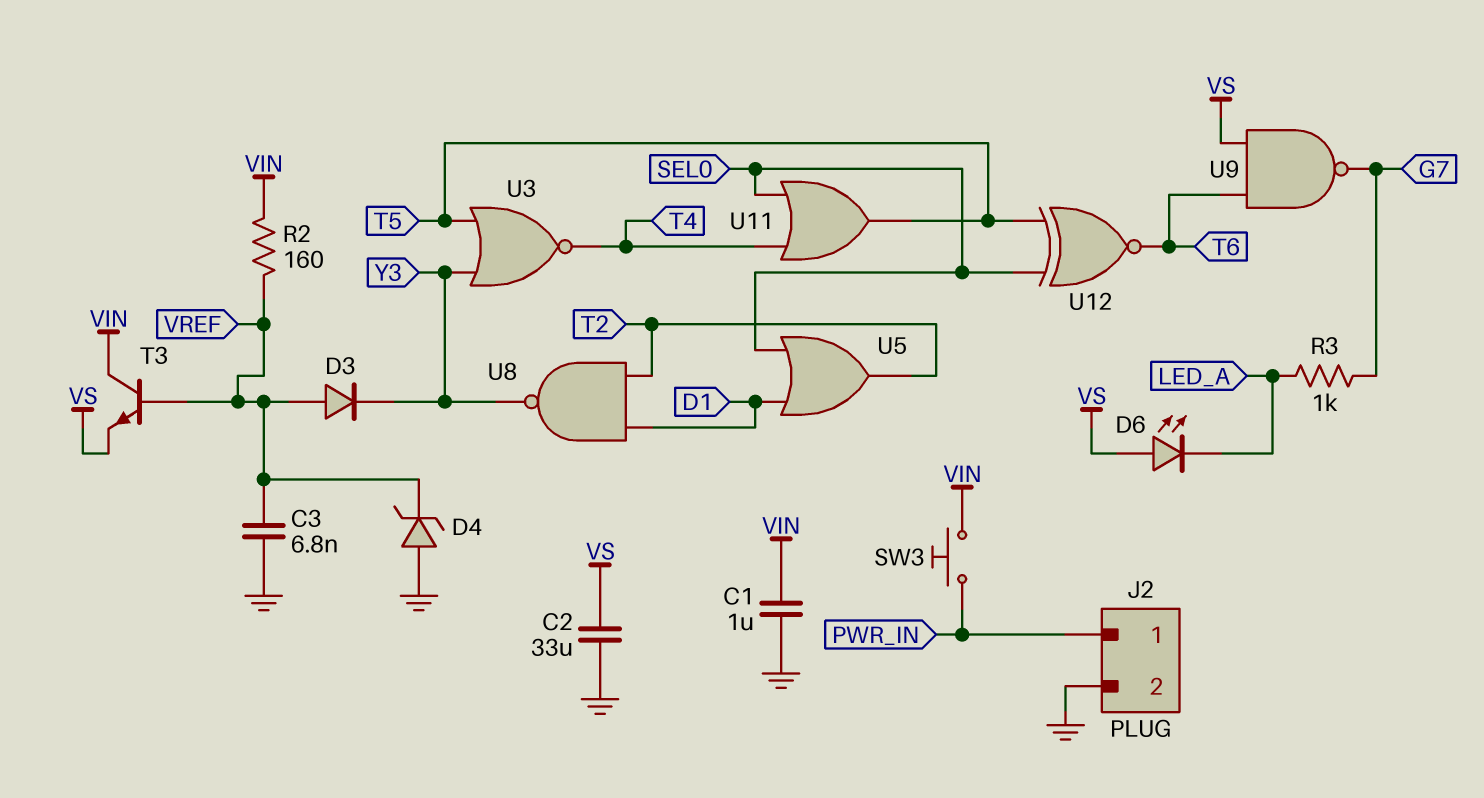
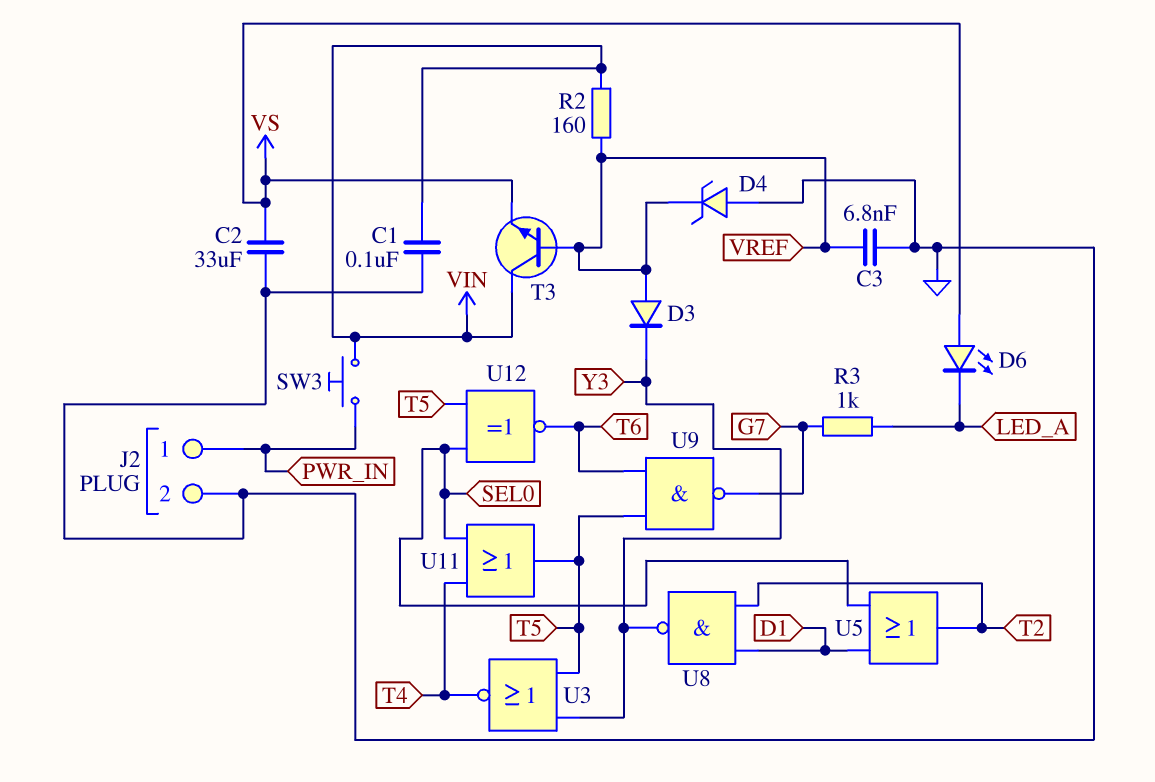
C1: 1uF (GND, VIN) -> 100nF (GND, VIN)
U9: NAND (in T6, in VS, out G7) -> NAND (in T5, in T6, out G7)

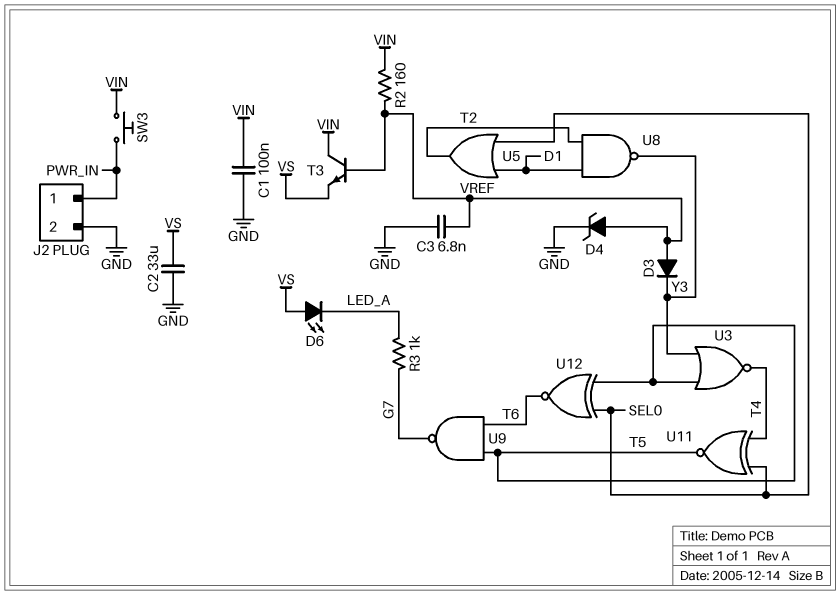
D4: zener (A GND, K VREF) -> zener (A VREF, K GND)
U11: OR (in SEL0, in T4, out T5) -> XNOR (in SEL0, in T4, out T5)

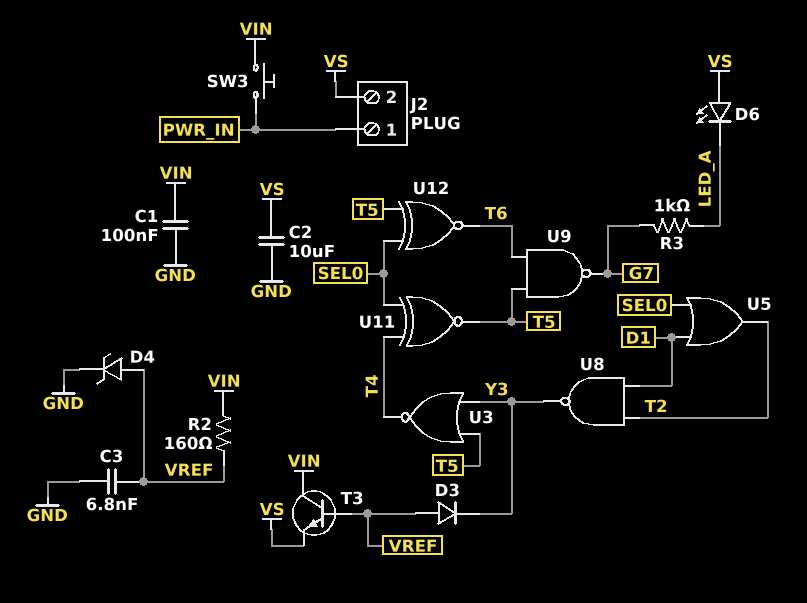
C2: 33uF (GND, VS) -> 10uF (GND, VS)
J2 pin 2: GND -> VS

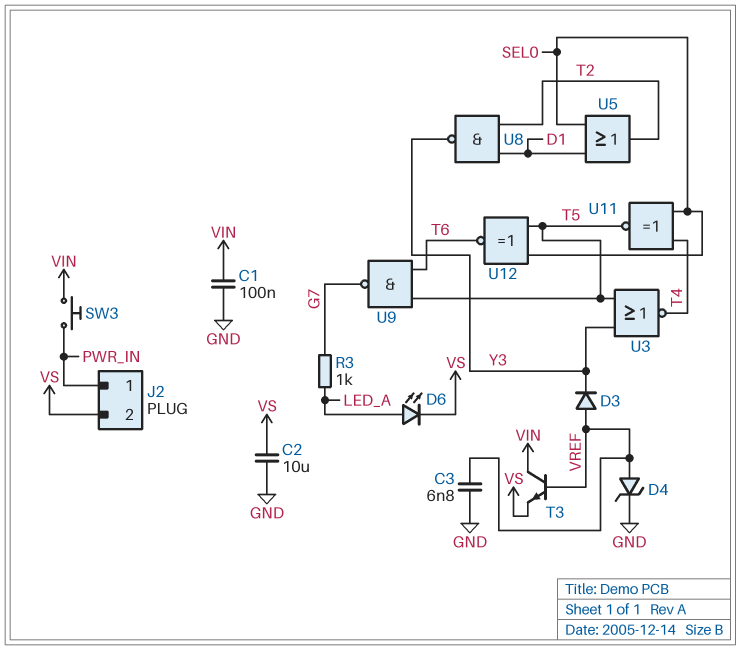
D6: LED (A VS, K LED_A) -> LED (A LED_A, K VS)
R2: 160 (VIN, VREF) -> none

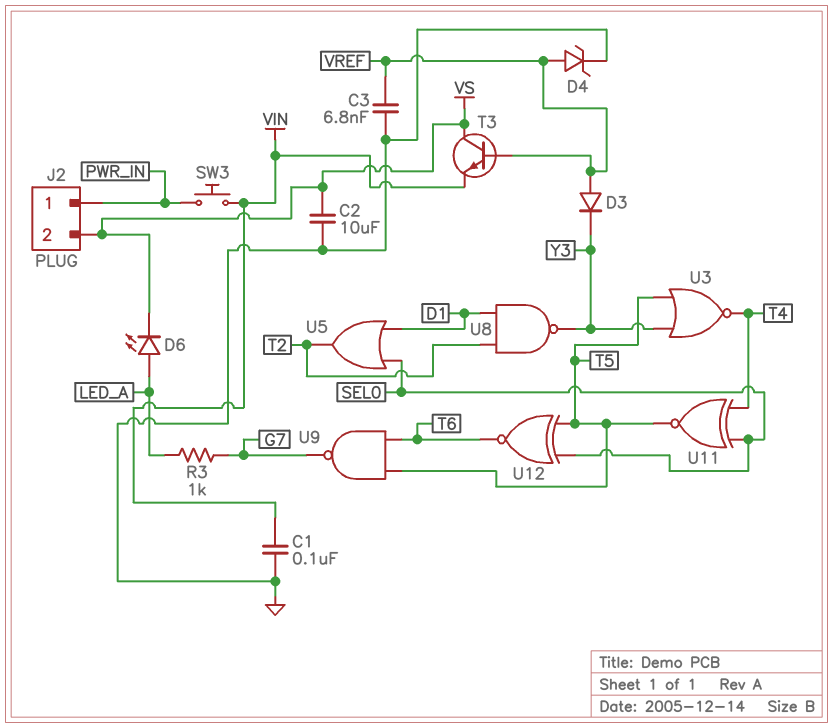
T3: NPN (B VREF, C VIN, E VS) -> NPN (B VREF, C VS, E VIN)

